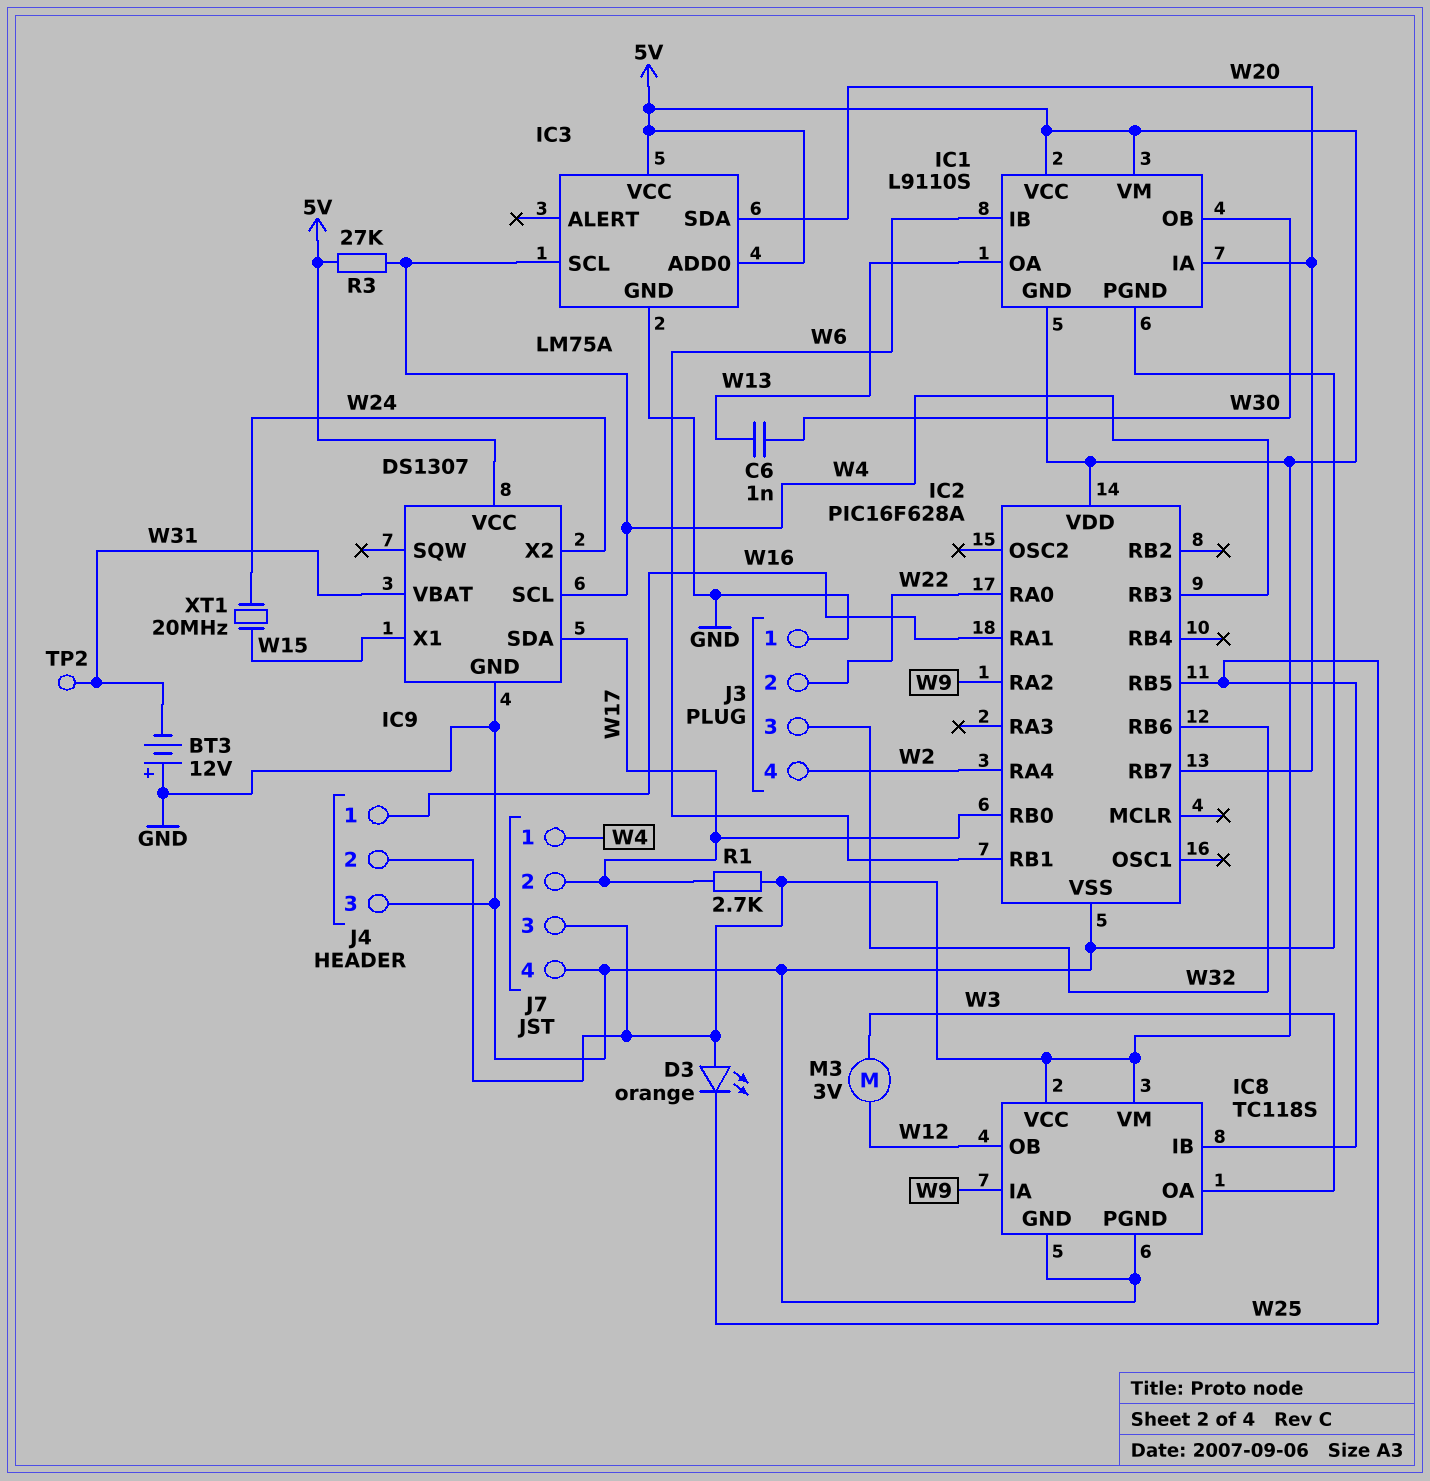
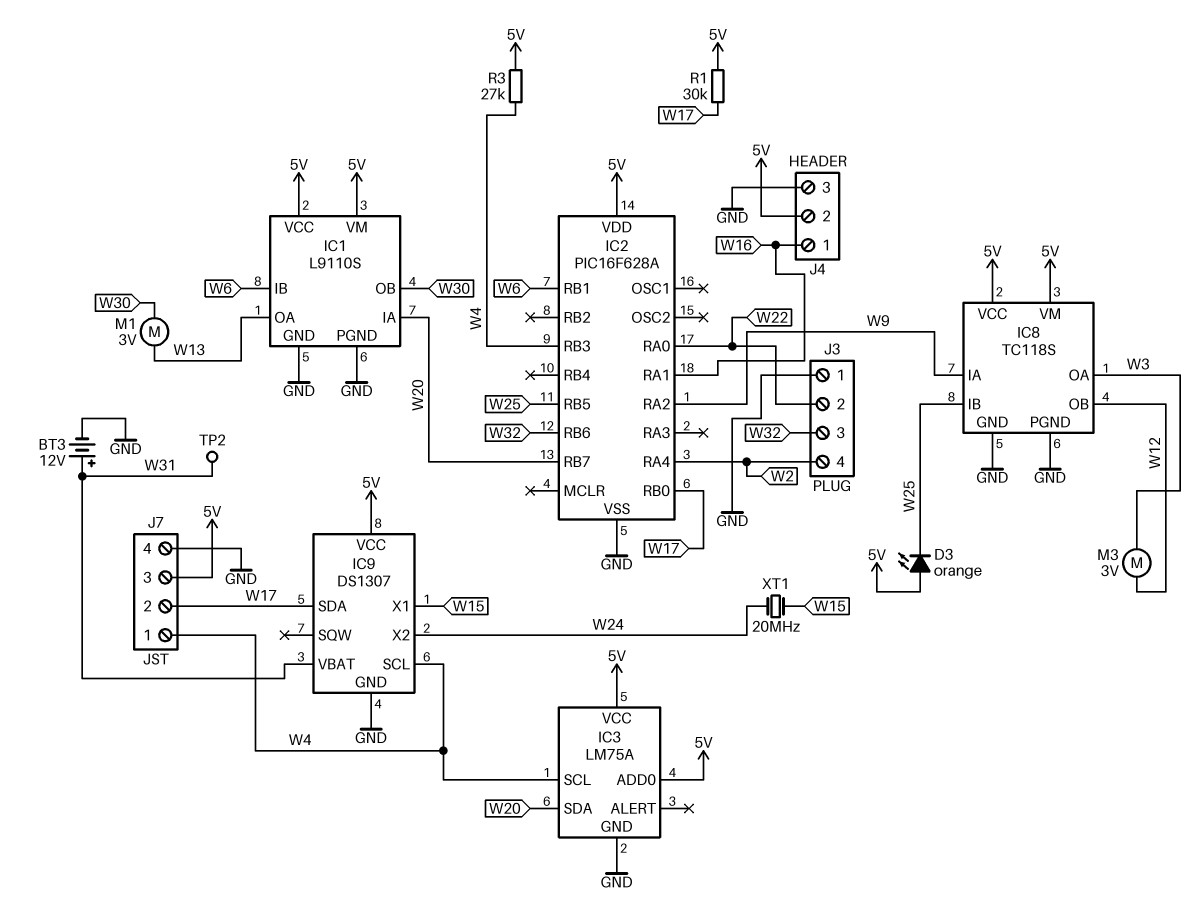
BT3: 12V (plus GND, minus W31) -> 12V (plus W31, minus GND)
C6: 1nF (W13, W30) -> none
IC1 pin GND: 5V -> GND
M1: none -> motor 3V (W13, W30)
R1: 2.7k (5V, W17) -> 30k (5V, W17)

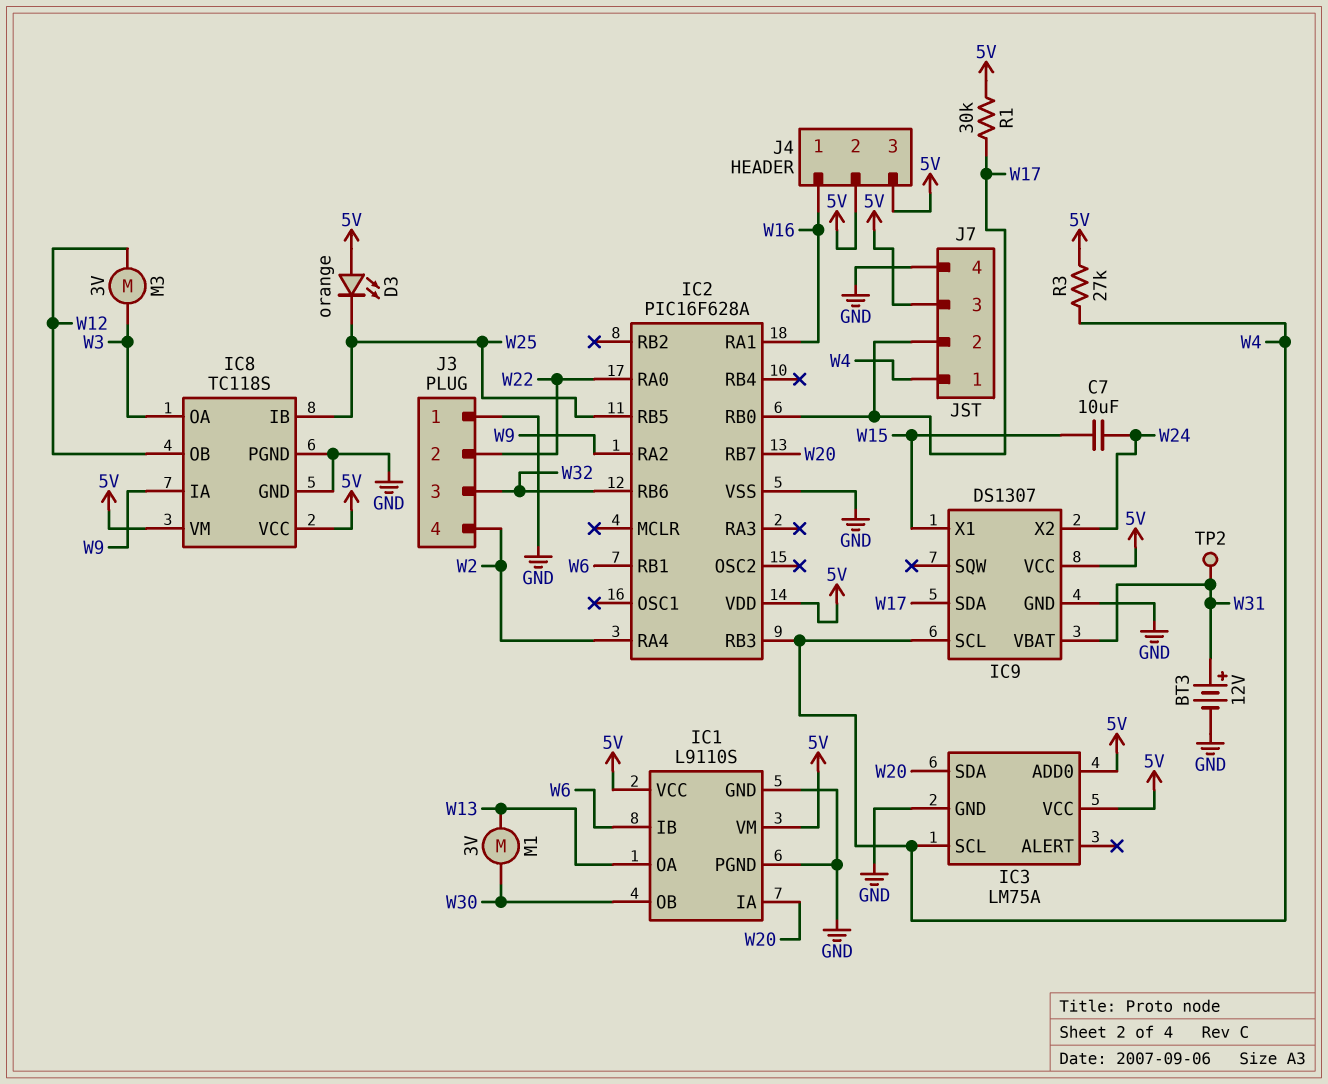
C7: none -> 10uF (W15, W24)
J4 pin 3: GND -> 5V
XT1: 20MHz (W15, W24) -> none

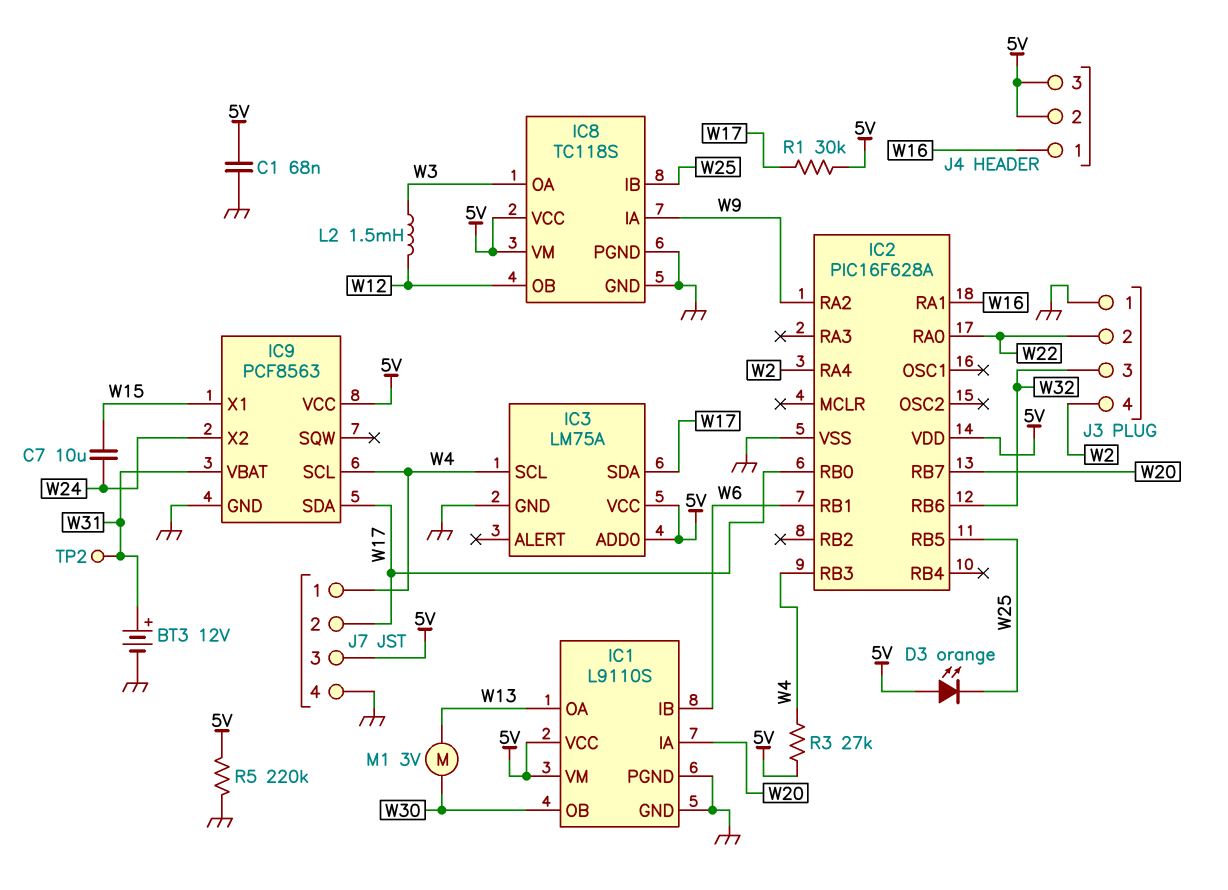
C1: none -> 68nF (5V, GND)
IC3 pin SDA: W20 -> W17
IC9: DS1307 -> PCF8563
L2: none -> 1.5mH (W3, W12)
M3: motor 3V (W3, W12) -> none
R5: none -> 220k (5V, GND)

